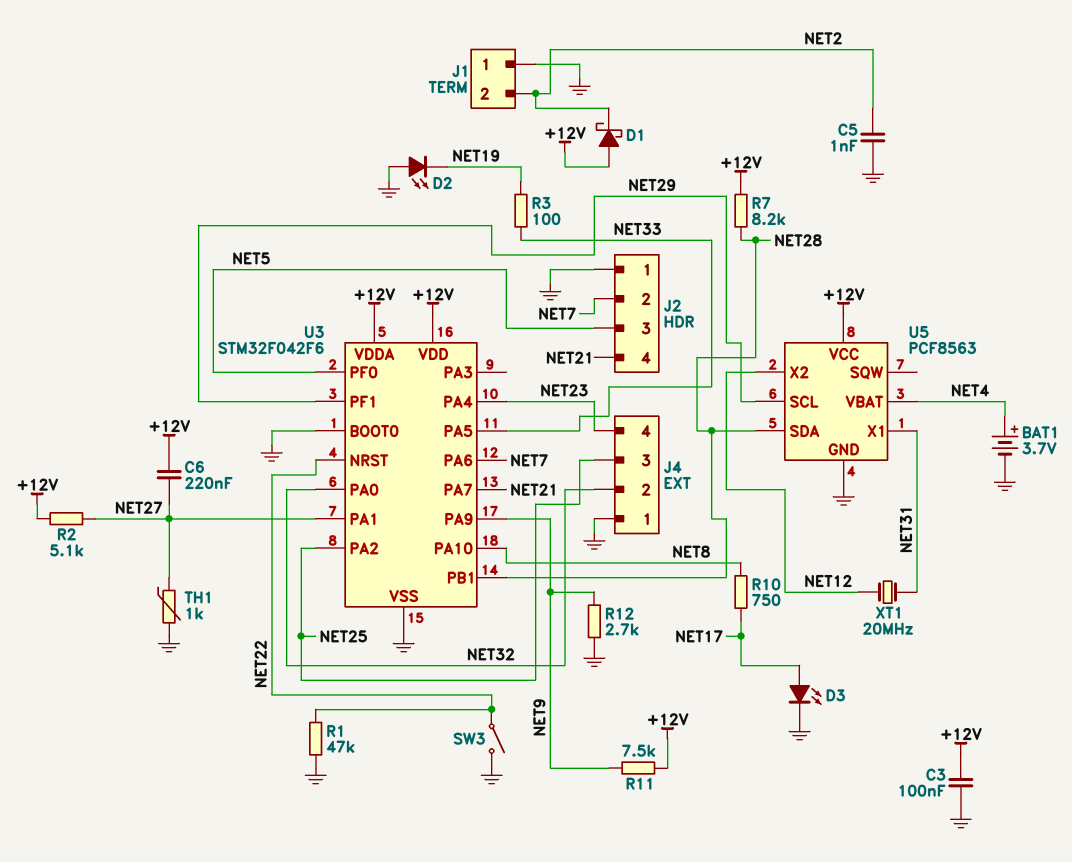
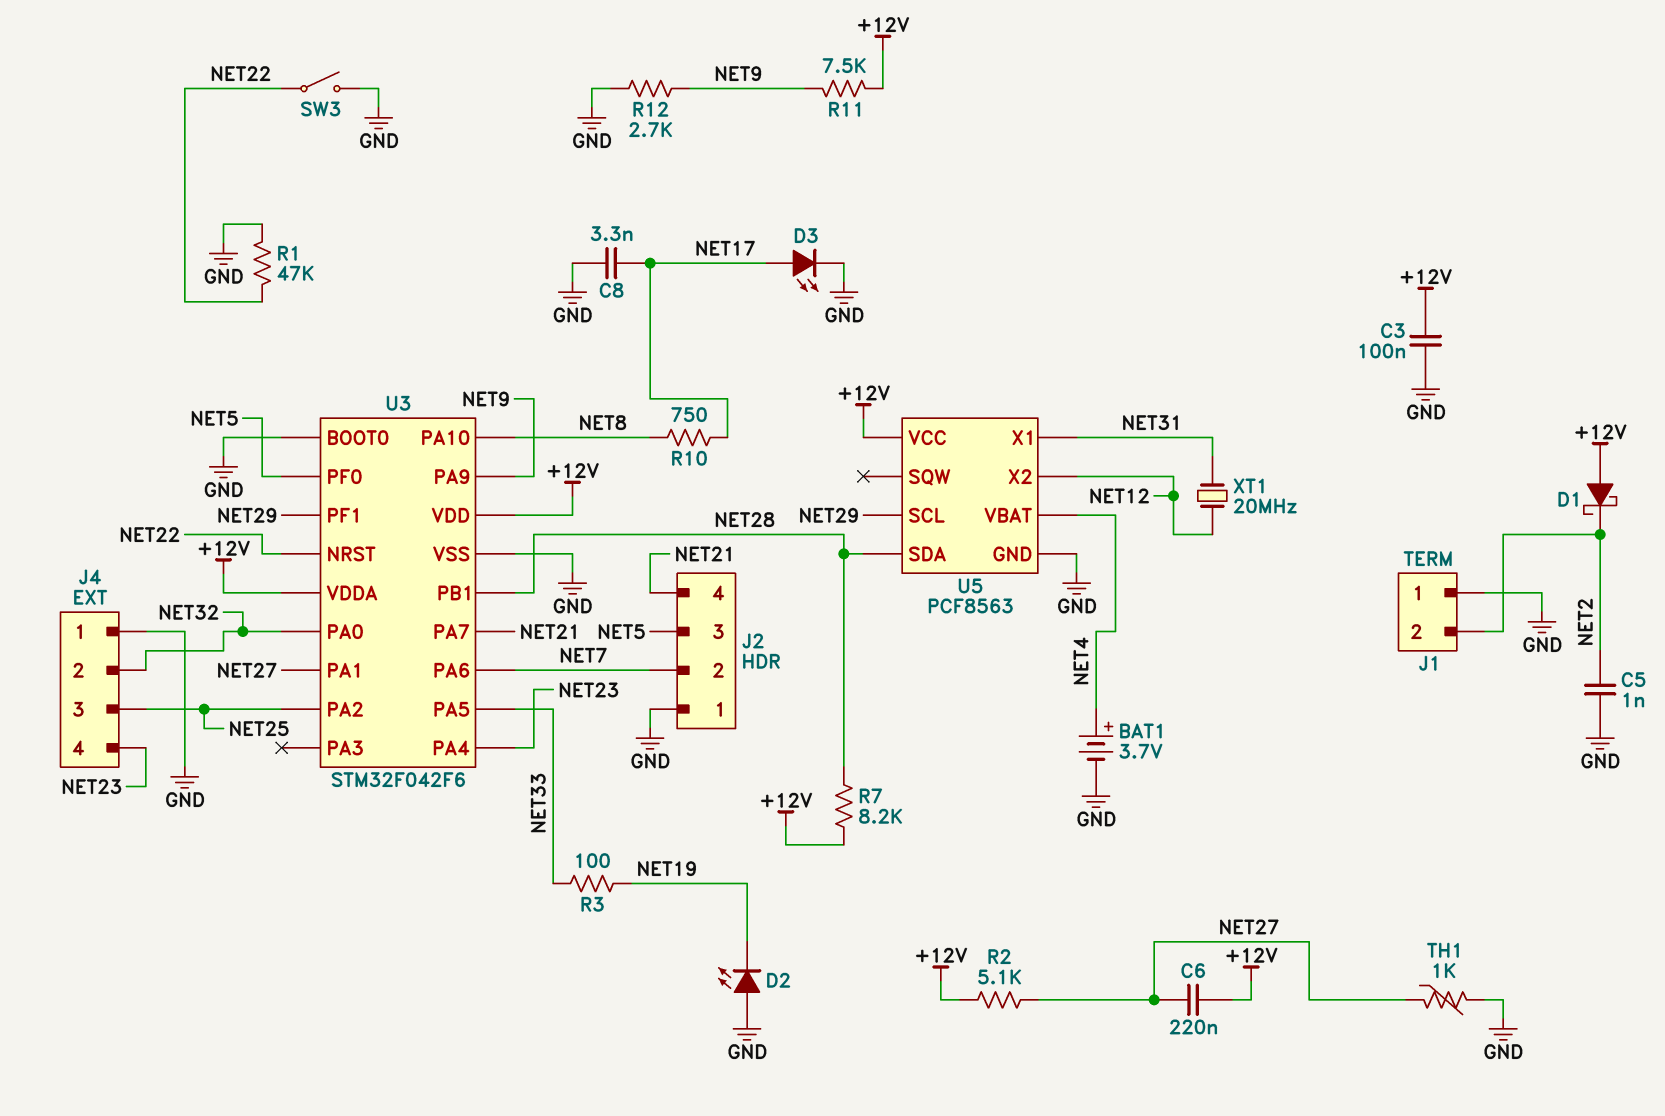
C8: none -> 3.3nF (GND, NET17)

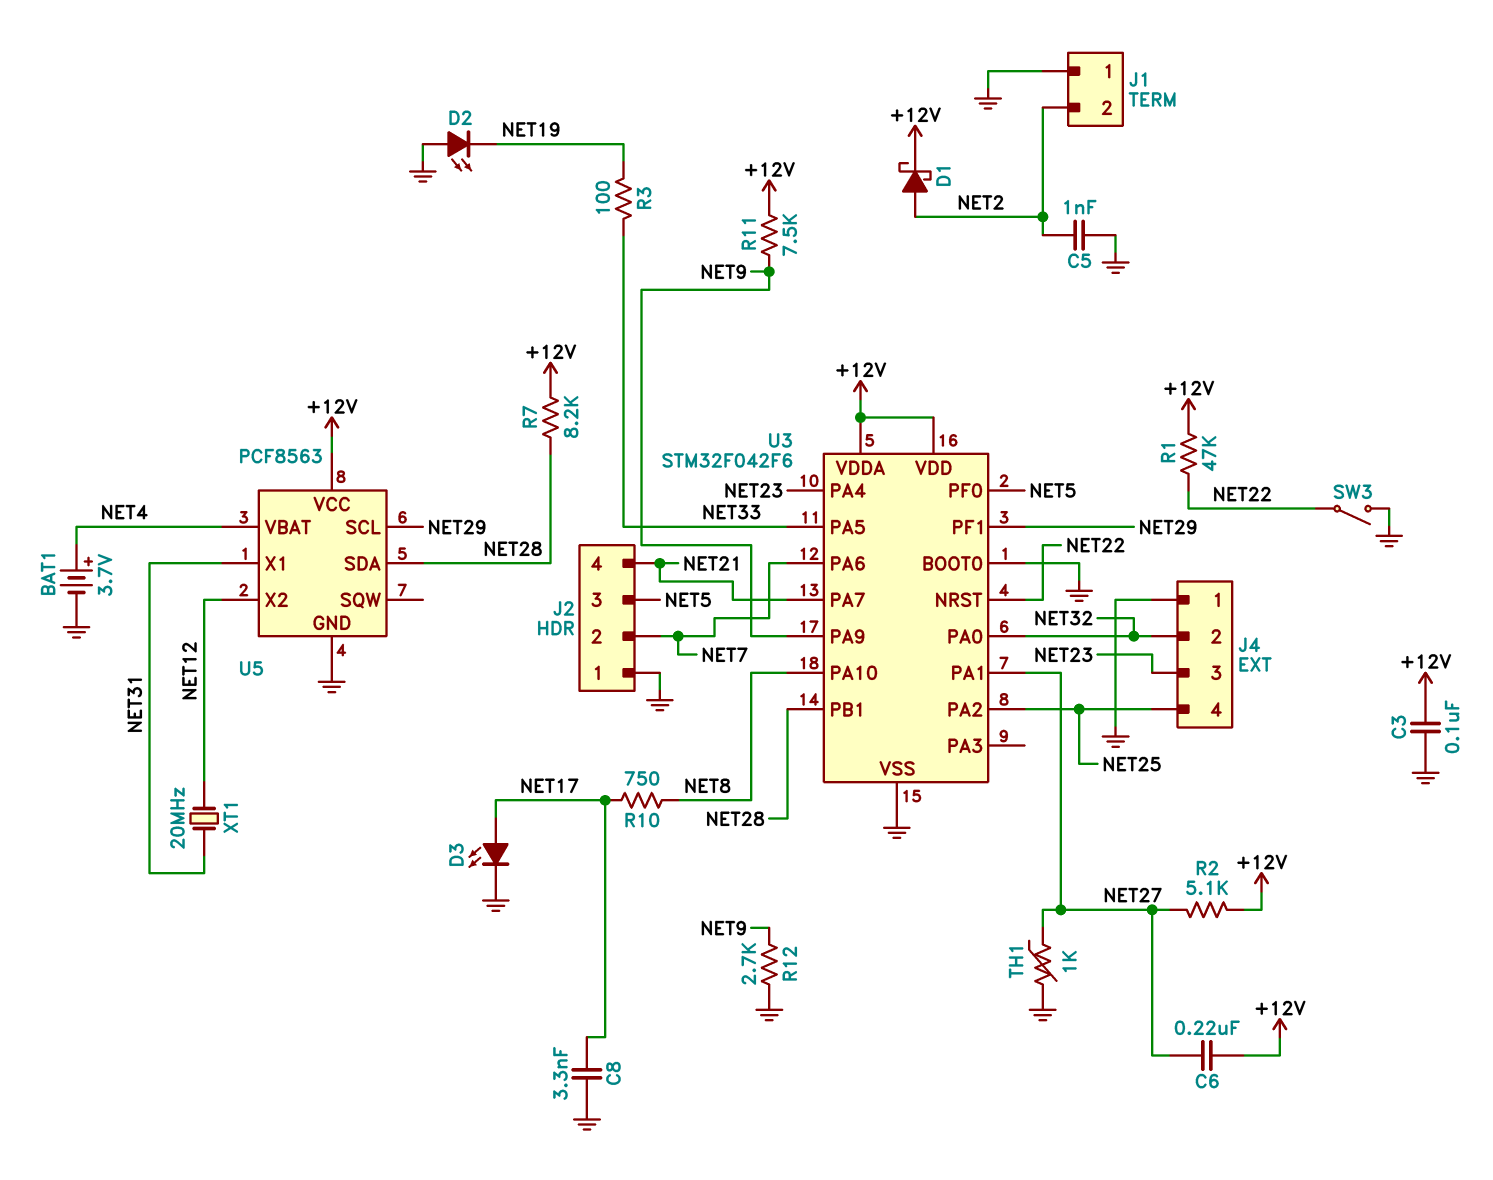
D1: schottky (A +12V, K NET2) -> schottky (A NET2, K +12V)
J4 pin 3: NET25 -> NET23
J4 pin 4: NET23 -> NET25
R1: 47k (GND, NET22) -> 47k (+12V, NET22)

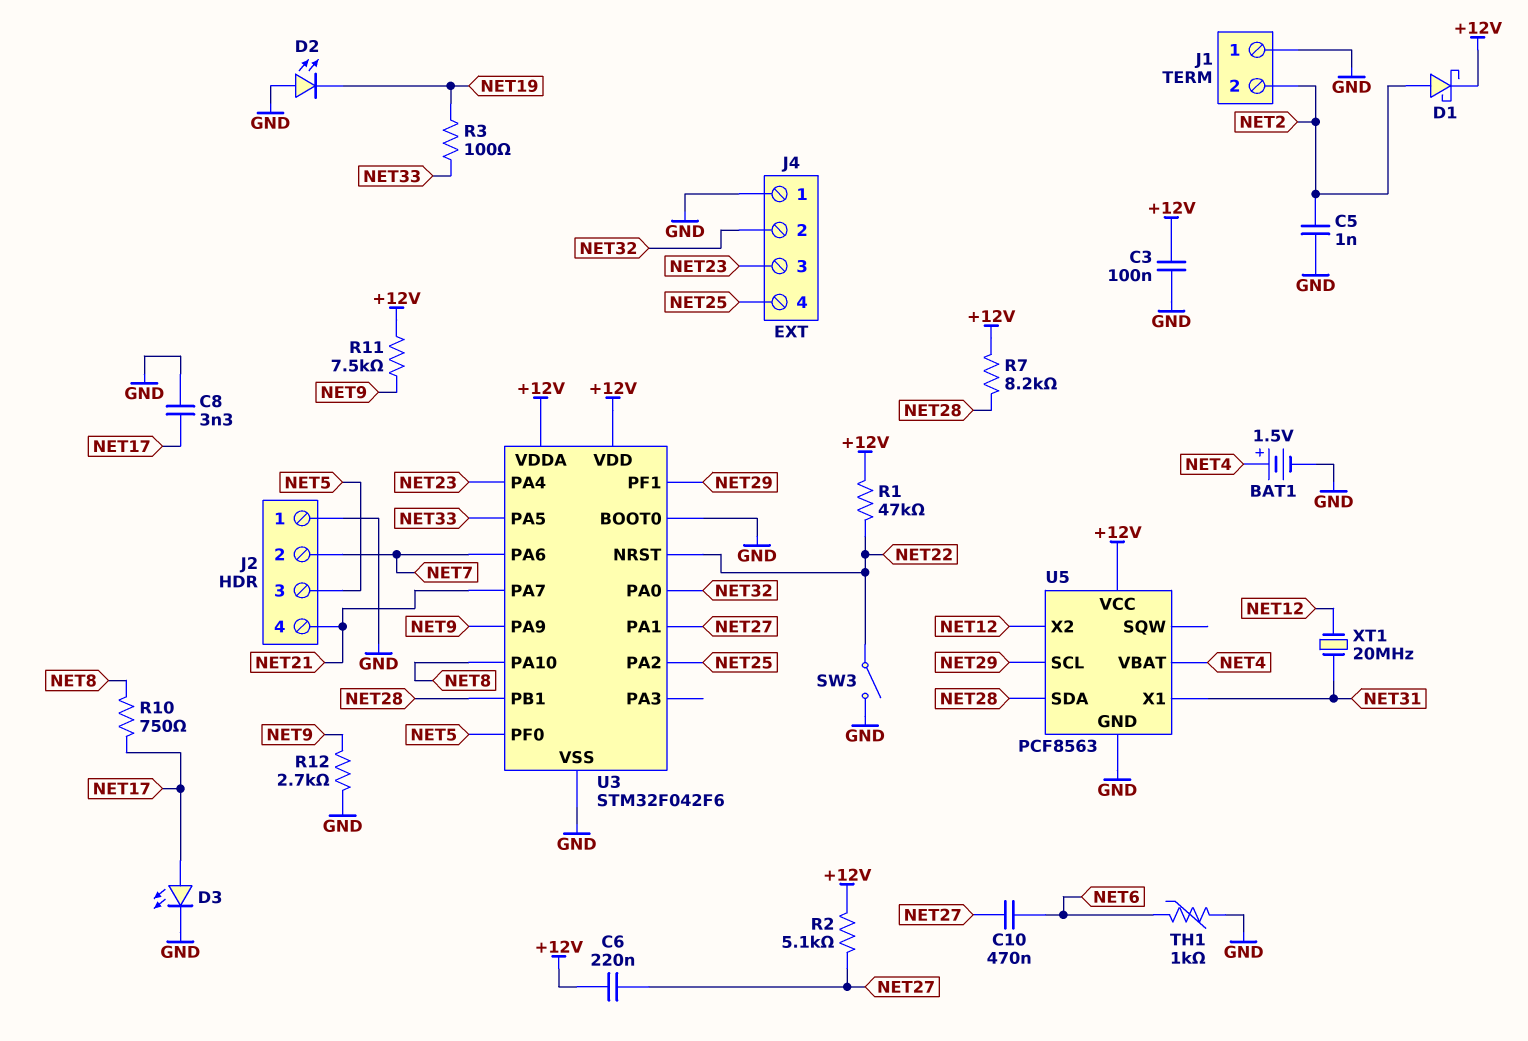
BAT1: 3.7V (plus NET4, minus GND) -> 1.5V (plus NET4, minus GND)
C10: none -> 470nF (NET6, NET27)
TH1: 1k (GND, NET27) -> 1k (GND, NET6)

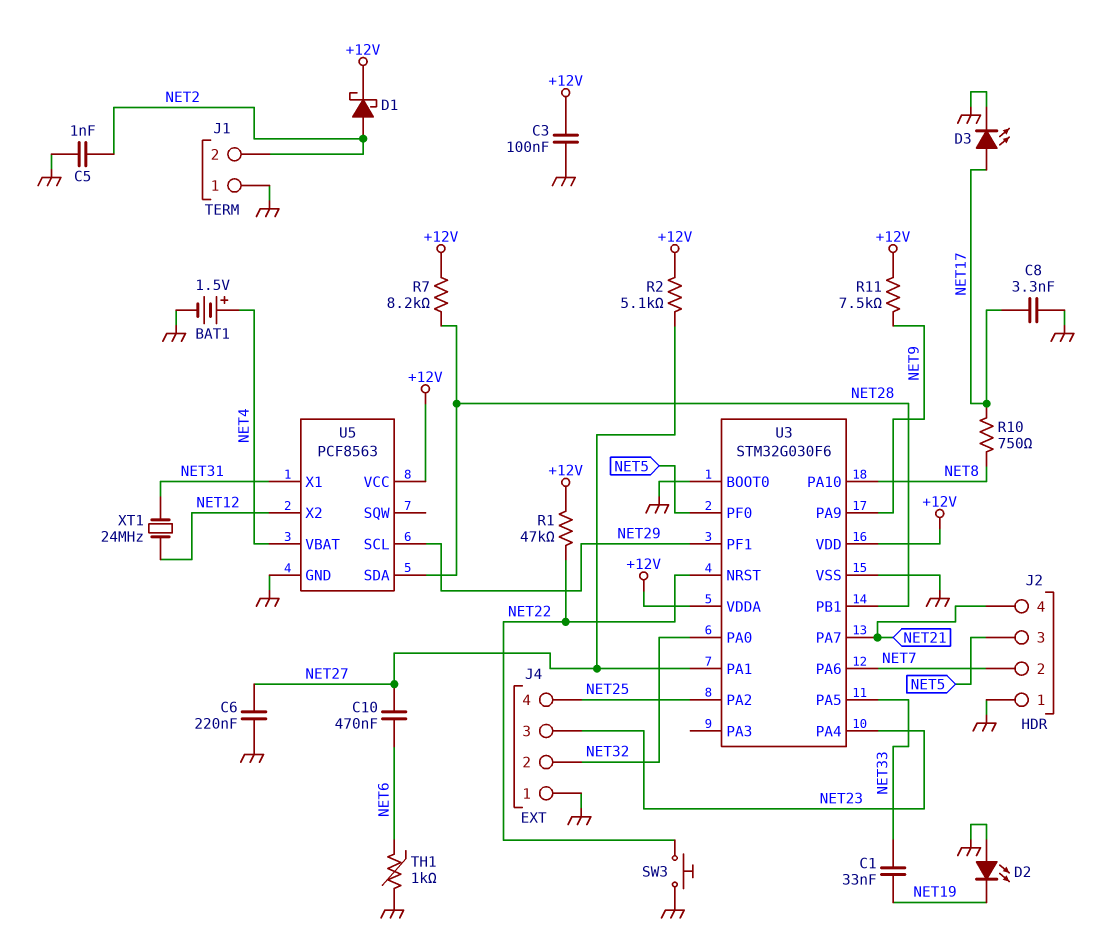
C1: none -> 33nF (NET19, NET33)
C6: 220nF (+12V, NET27) -> 220nF (GND, NET27)
R3: 100 (NET19, NET33) -> none
R12: 2.7k (GND, NET9) -> none
SW3: switch (GND, NET22) -> button (GND, NET22)
U3: STM32F042F6 -> STM32G030F6
XT1: 20MHz (NET12, NET31) -> 24MHz (NET12, NET31)

